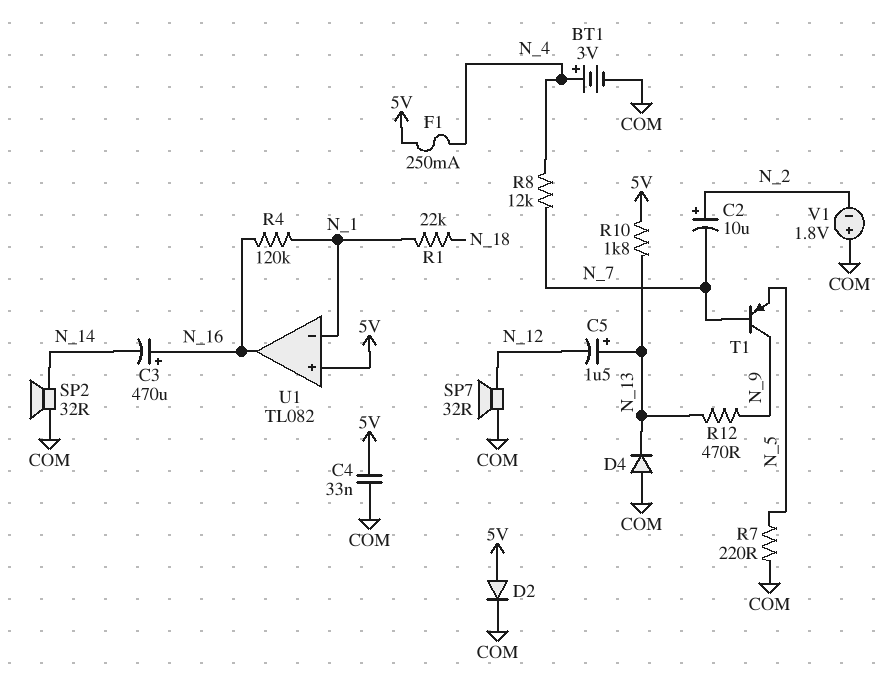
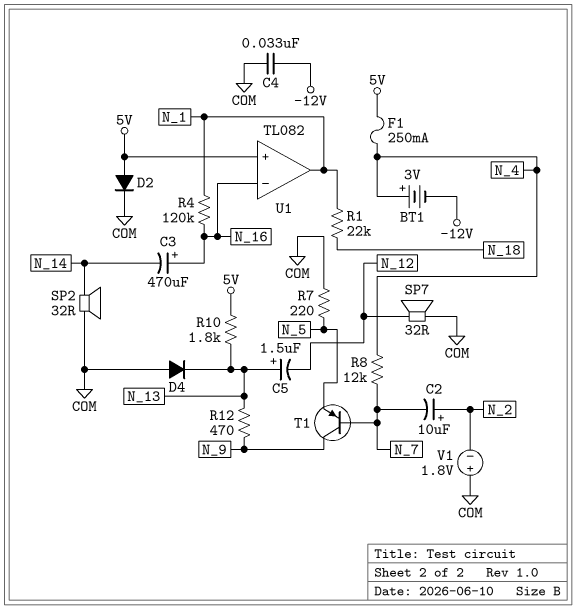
BT1: 3V (plus N_4, minus COM) -> 3V (plus N_4, minus -12V)
C4: 33nF (5V, COM) -> 33nF (-12V, COM)
U1 pin in-: N_1 -> N_16
U1 pin out: N_16 -> N_1

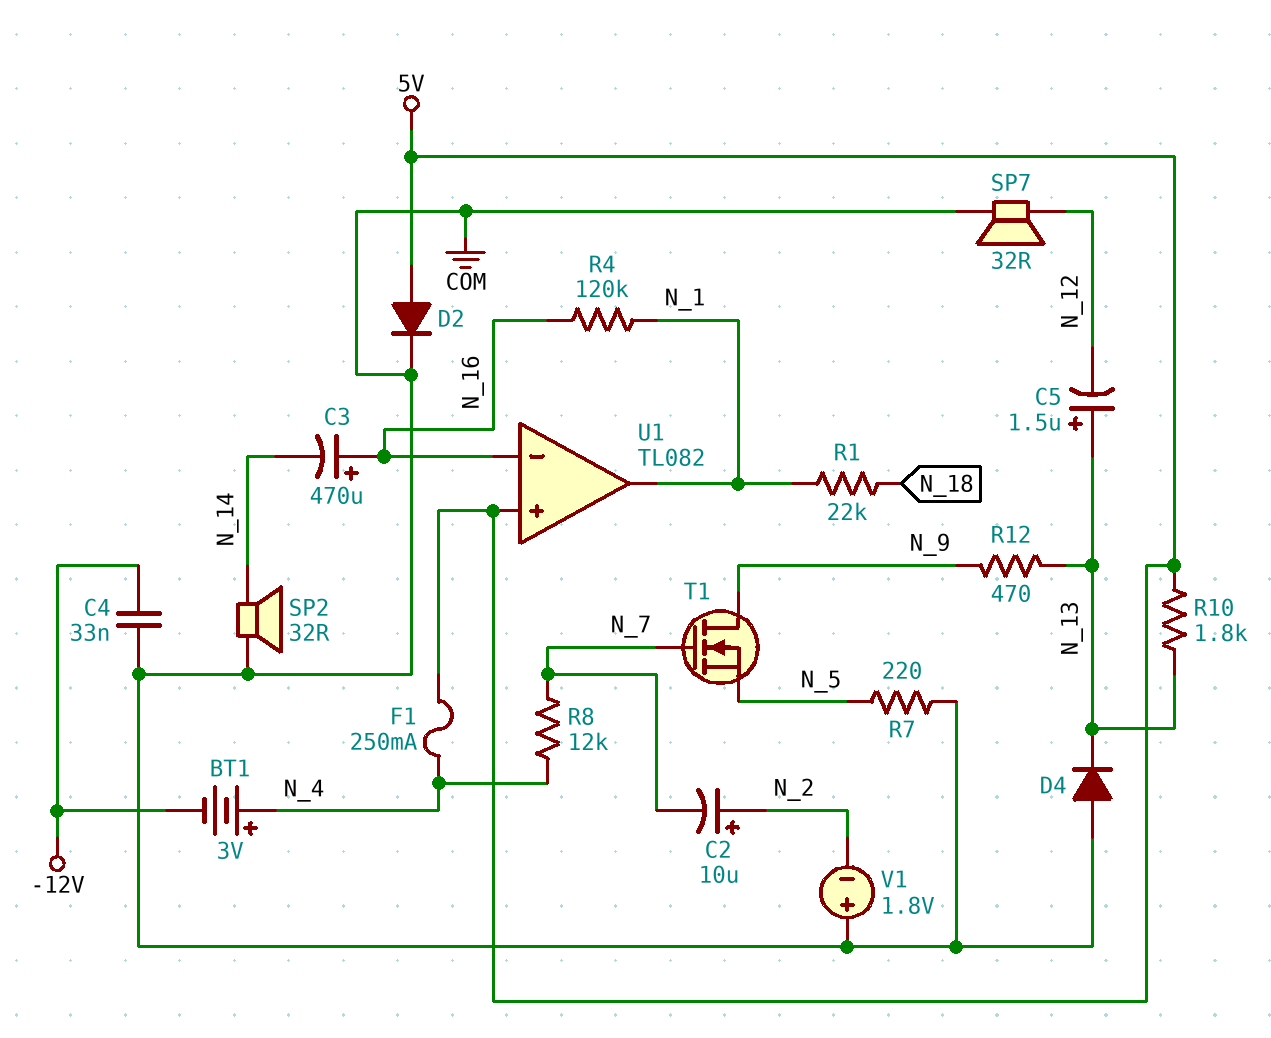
T1: PNP (B N_7, C N_9, E N_5) -> NMOS (G N_7, D N_9, S N_5)

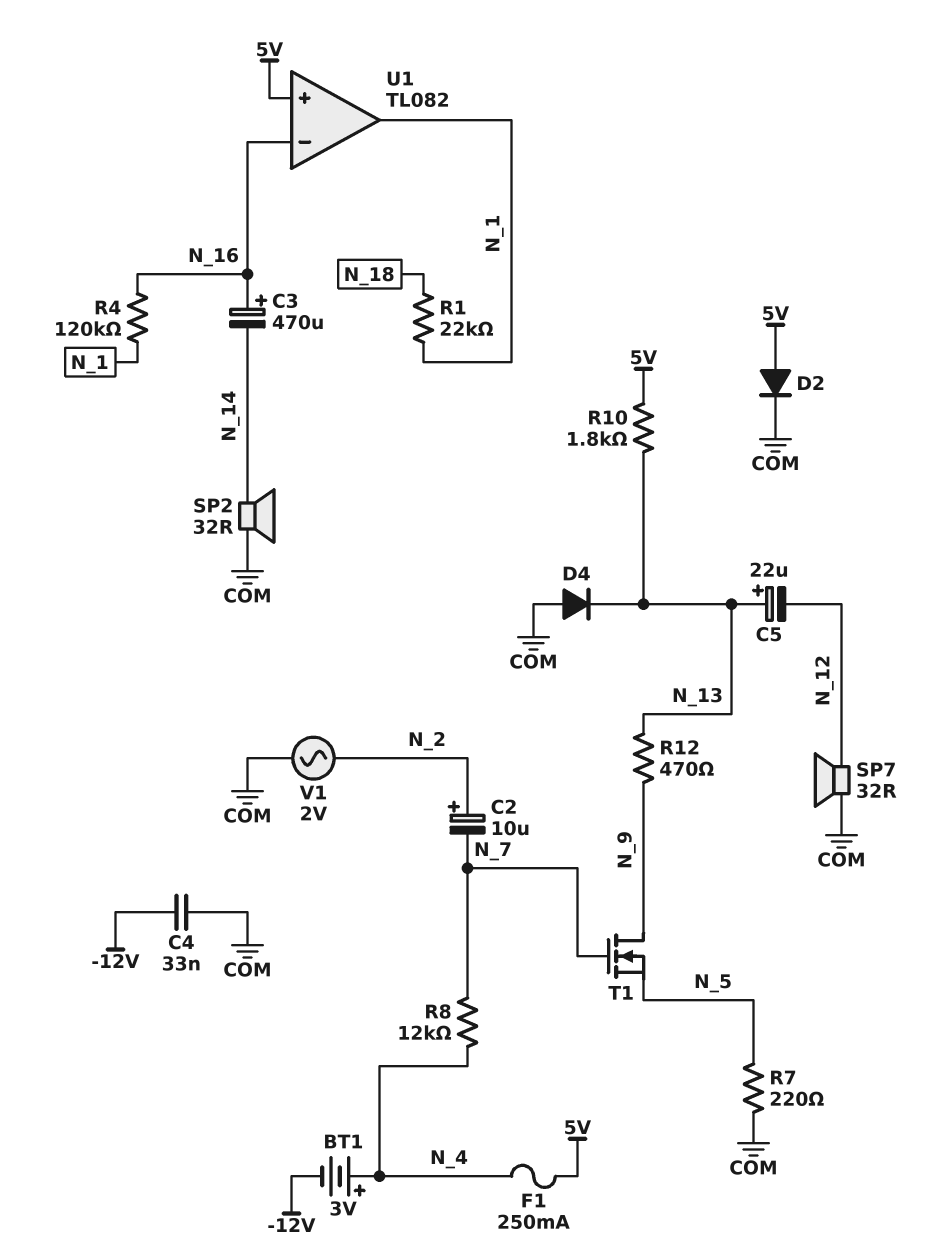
C5: 1.5uF (plus N_13, minus N_12) -> 22uF (plus N_13, minus N_12)
V1: 1.8V (plus COM, minus N_2) -> AC 2V (COM, N_2)

